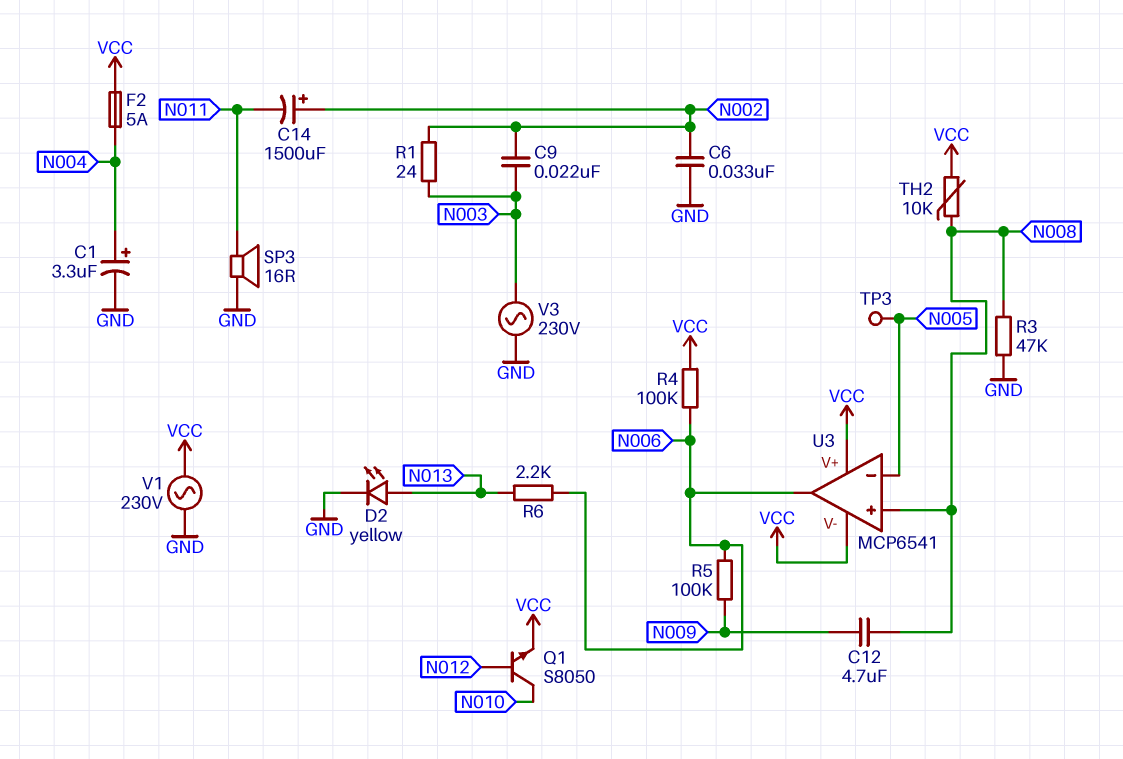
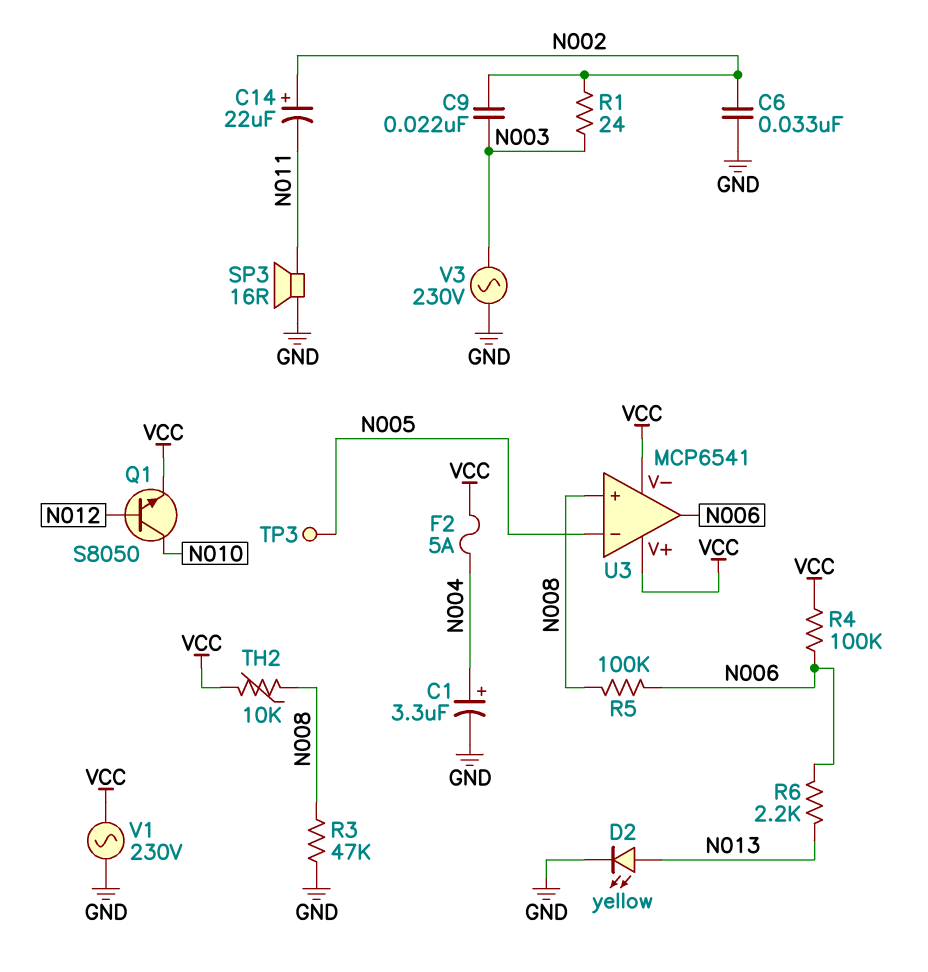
C12: 4.7uF (N008, N009) -> none
C14: 1500uF (plus N002, minus N011) -> 22uF (plus N002, minus N011)
R5: 100k (N006, N009) -> 100k (N006, N008)

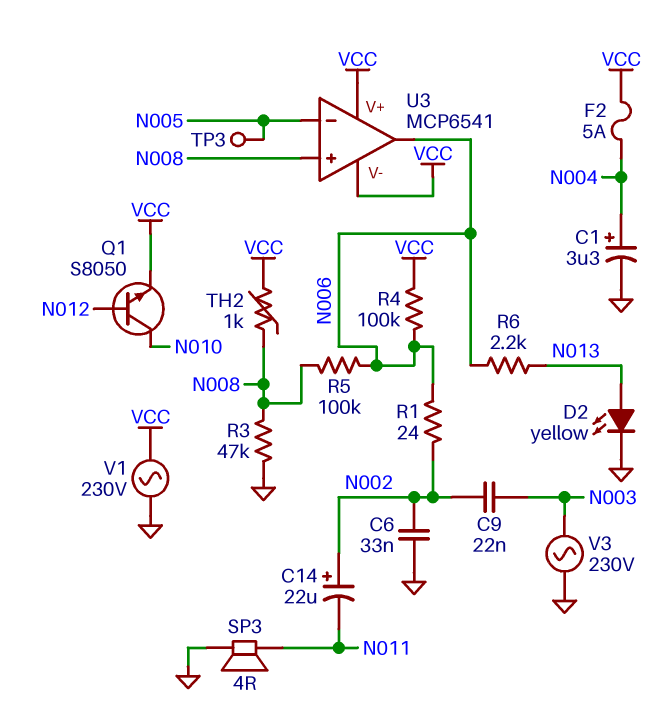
R1: 24 (N002, N003) -> 24 (N002, N006)
SP3: speaker 16R (GND, N011) -> speaker 4R (GND, N011)
TH2: 10k (N008, VCC) -> 1k (N008, VCC)

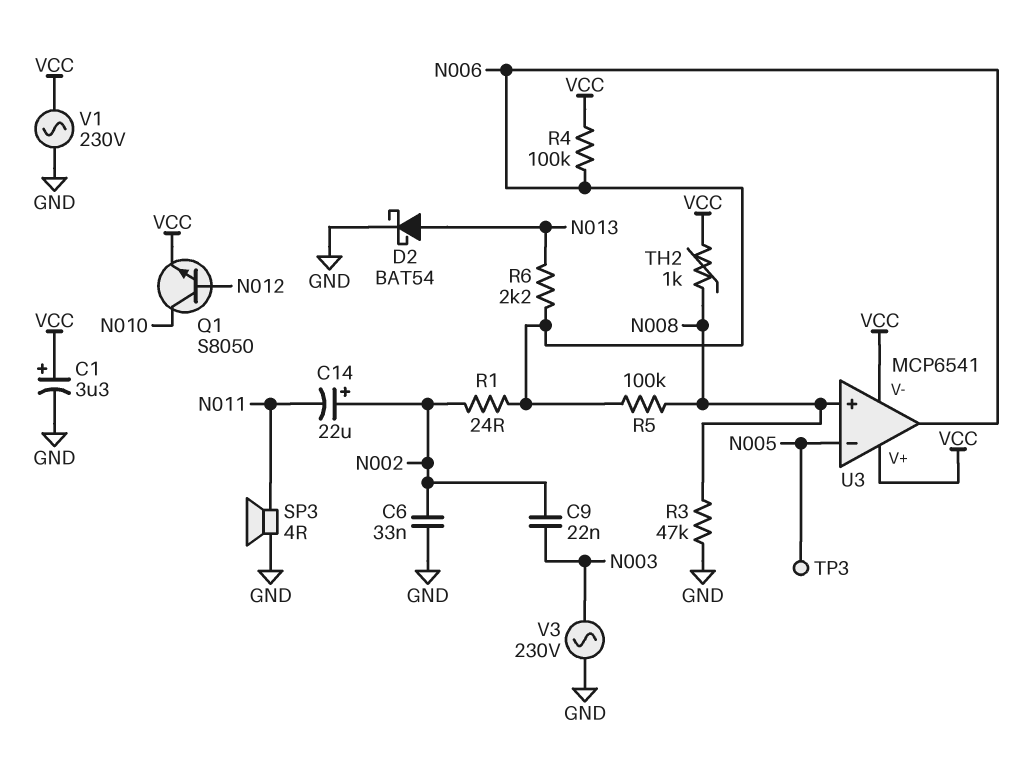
C1: 3.3uF (plus N004, minus GND) -> 3.3uF (plus VCC, minus GND)
D2: LED yellow (A N013, K GND) -> schottky BAT54 (A N013, K GND)
F2: 5A (N004, VCC) -> none

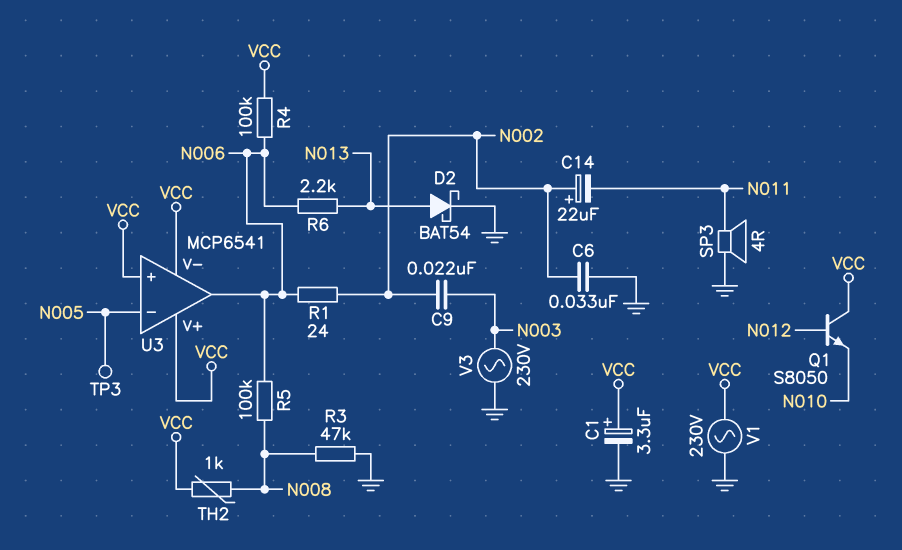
Q1: NPN S8050 (B N012, C N010, E VCC) -> NPN S8050 (B N012, C VCC, E N010)
U3 pin in+: N008 -> VCC

